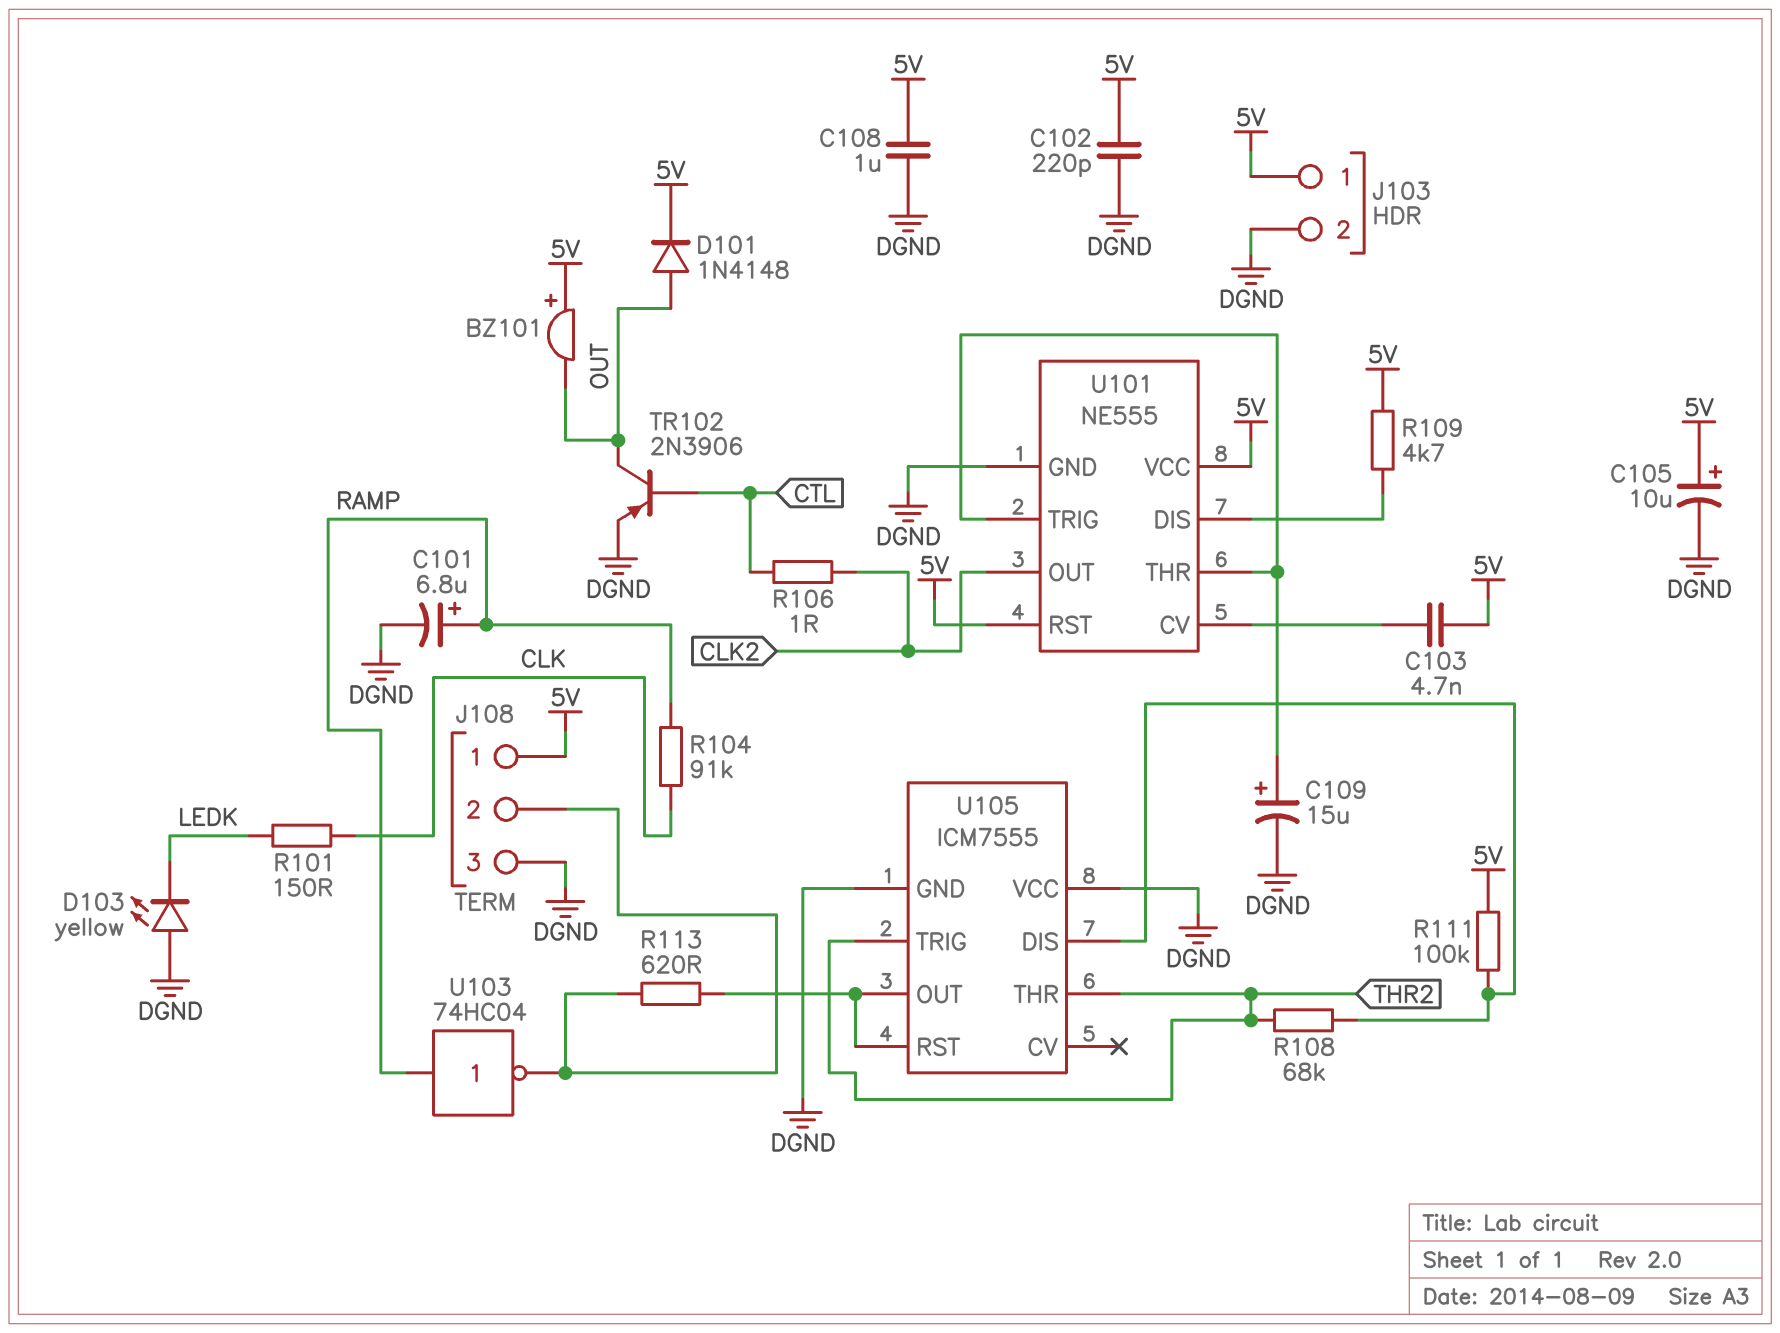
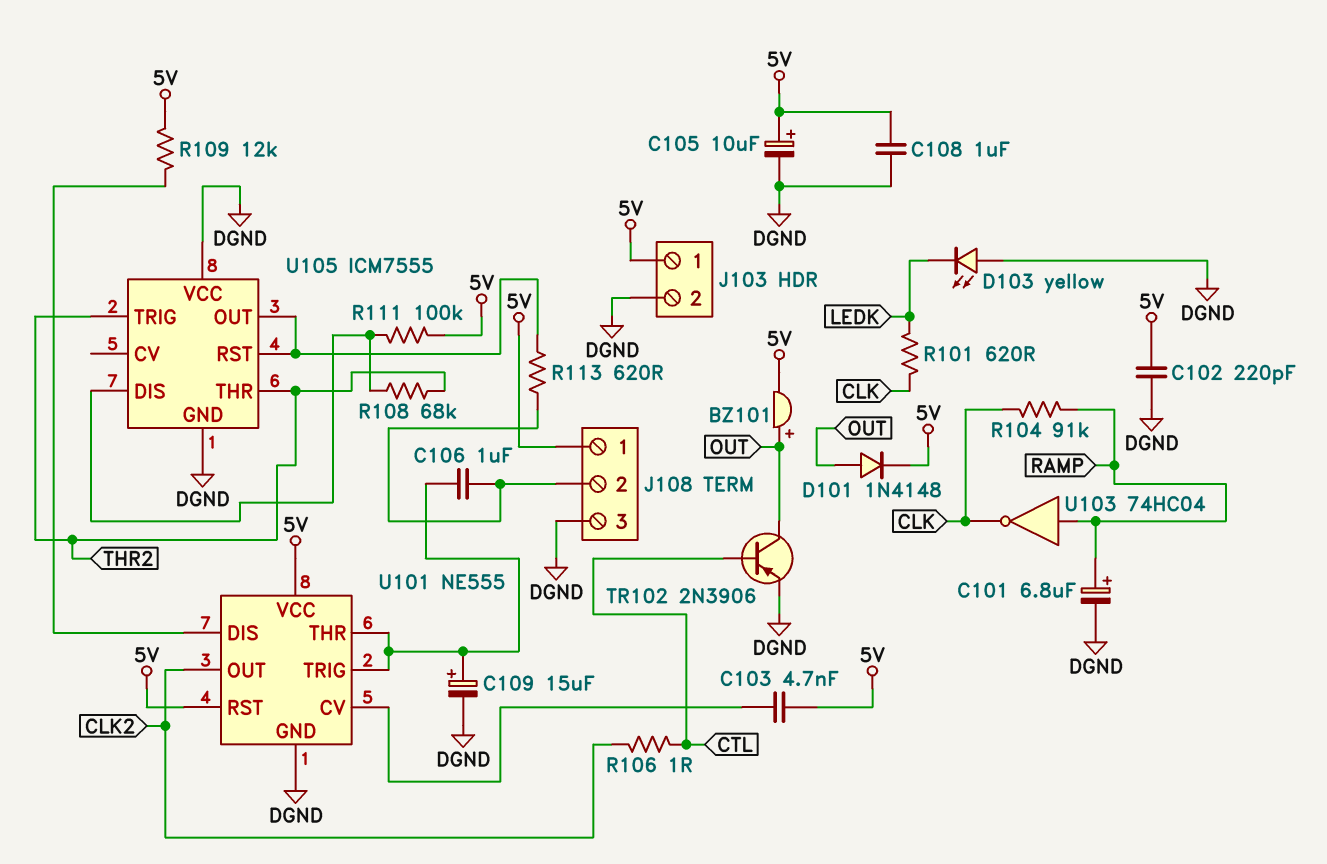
BZ101: buzzer (plus 5V, minus OUT) -> buzzer (plus OUT, minus 5V)
C106: none -> 1uF (J108/2, U101/THR)
R101: 150 (CLK, LEDK) -> 620 (CLK, LEDK)
R109: 4.7k (5V, U101/DIS) -> 12k (5V, U101/DIS)
U103: NOT 74HC04 (in RAMP, out J108/2) -> NOT 74HC04 (in RAMP, out CLK)

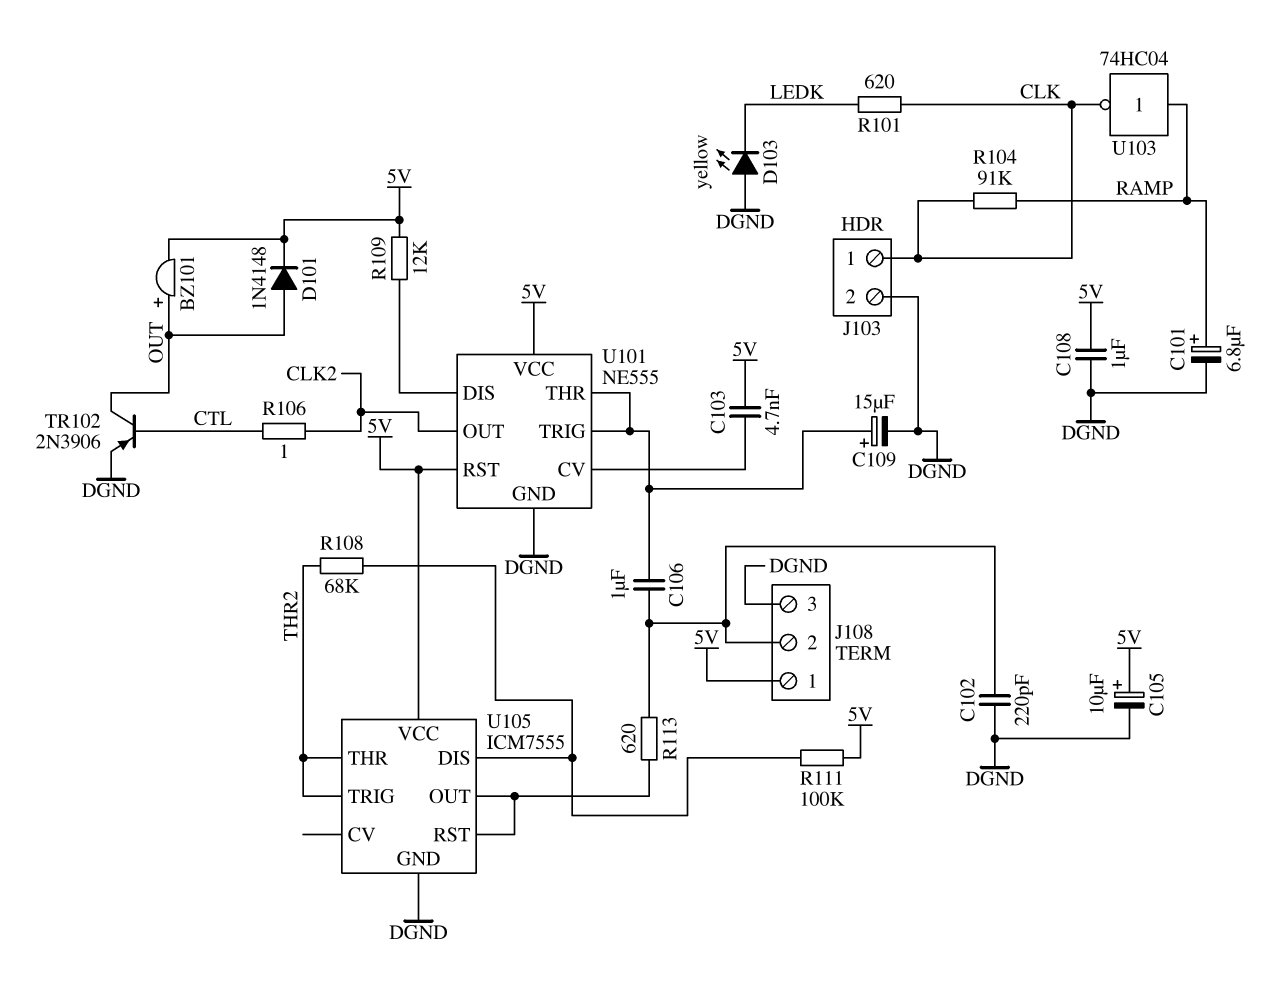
C102: 220pF (5V, DGND) -> 220pF (DGND, J108/2)
J103 pin 1: 5V -> CLK
U105 pin VCC: DGND -> 5V

